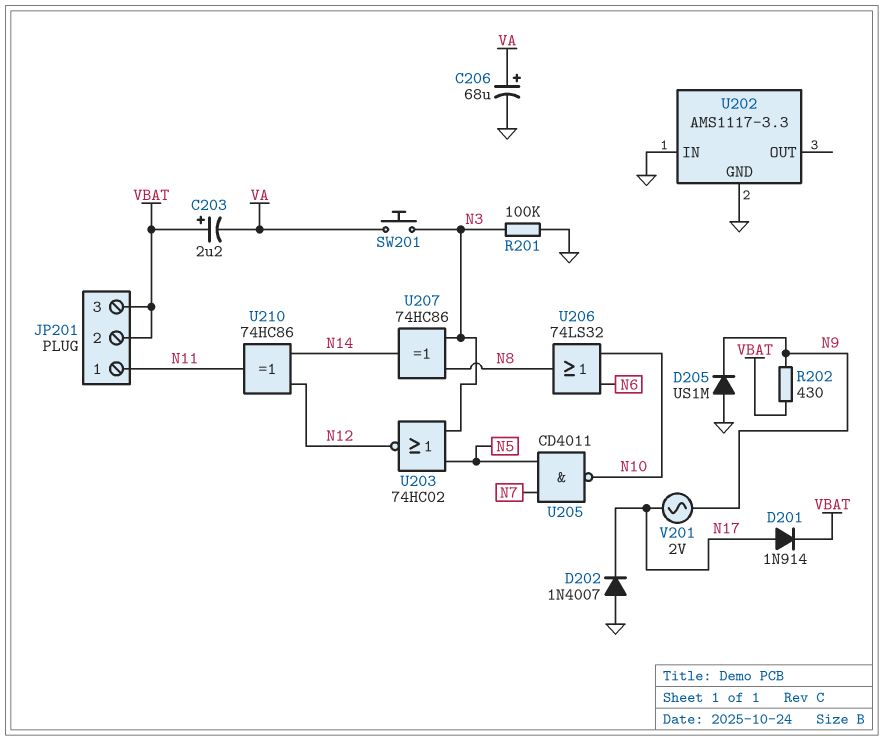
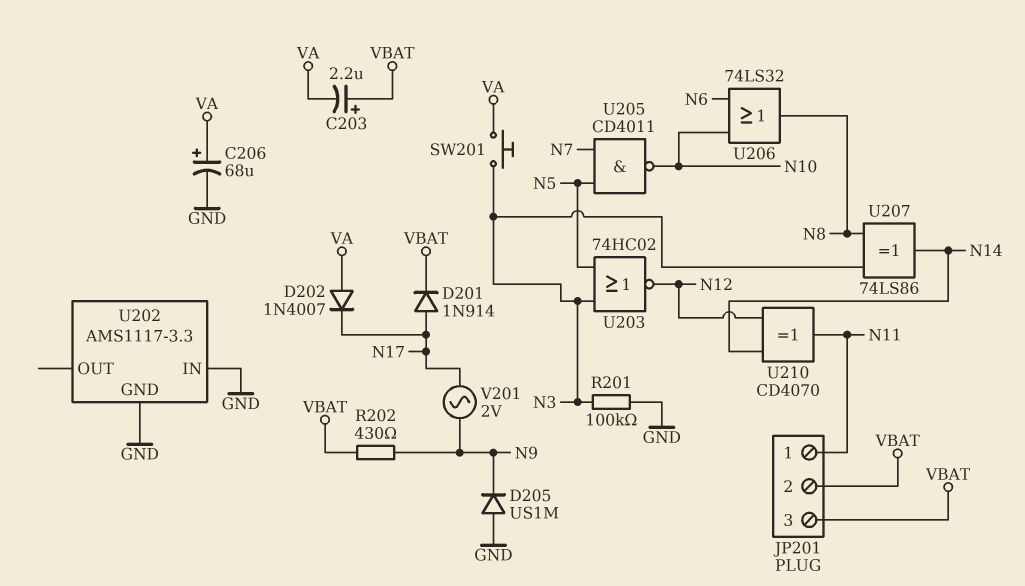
D202: diode 1N4007 (A GND, K N17) -> diode 1N4007 (A VA, K N17)
U207: XOR 74HC86 (in N3, in N8, out N14) -> XOR 74LS86 (in N3, in N8, out N14)
U210: XOR 74HC86 (in N12, in N14, out N11) -> XOR CD4070 (in N12, in N14, out N11)

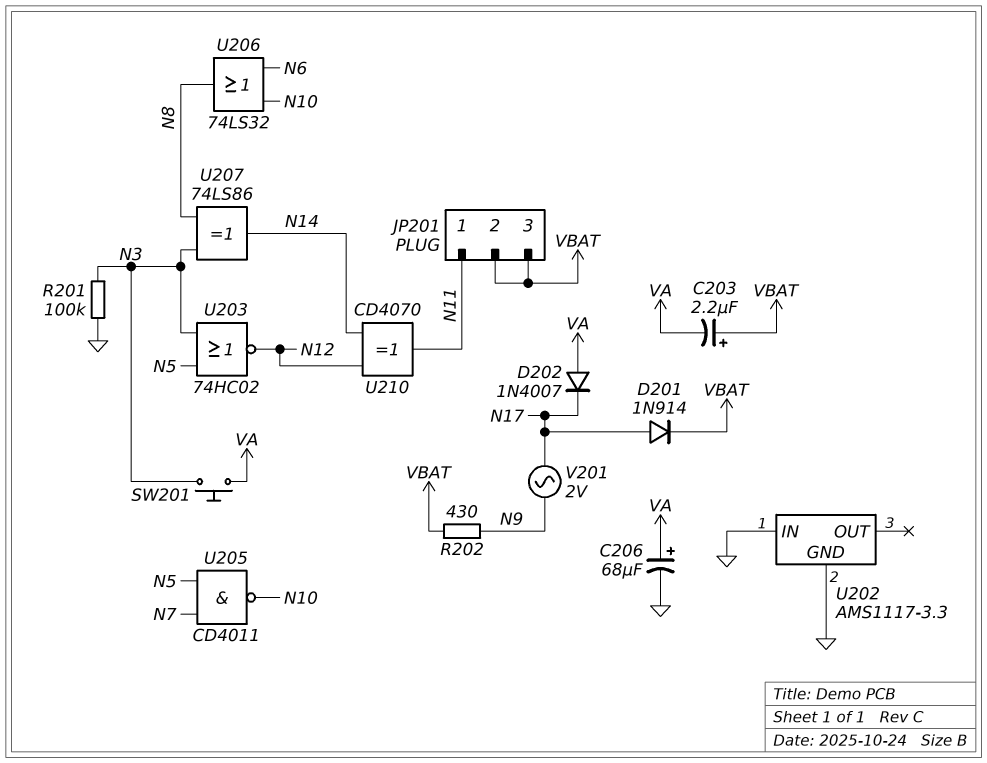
D205: diode US1M (A GND, K N9) -> none

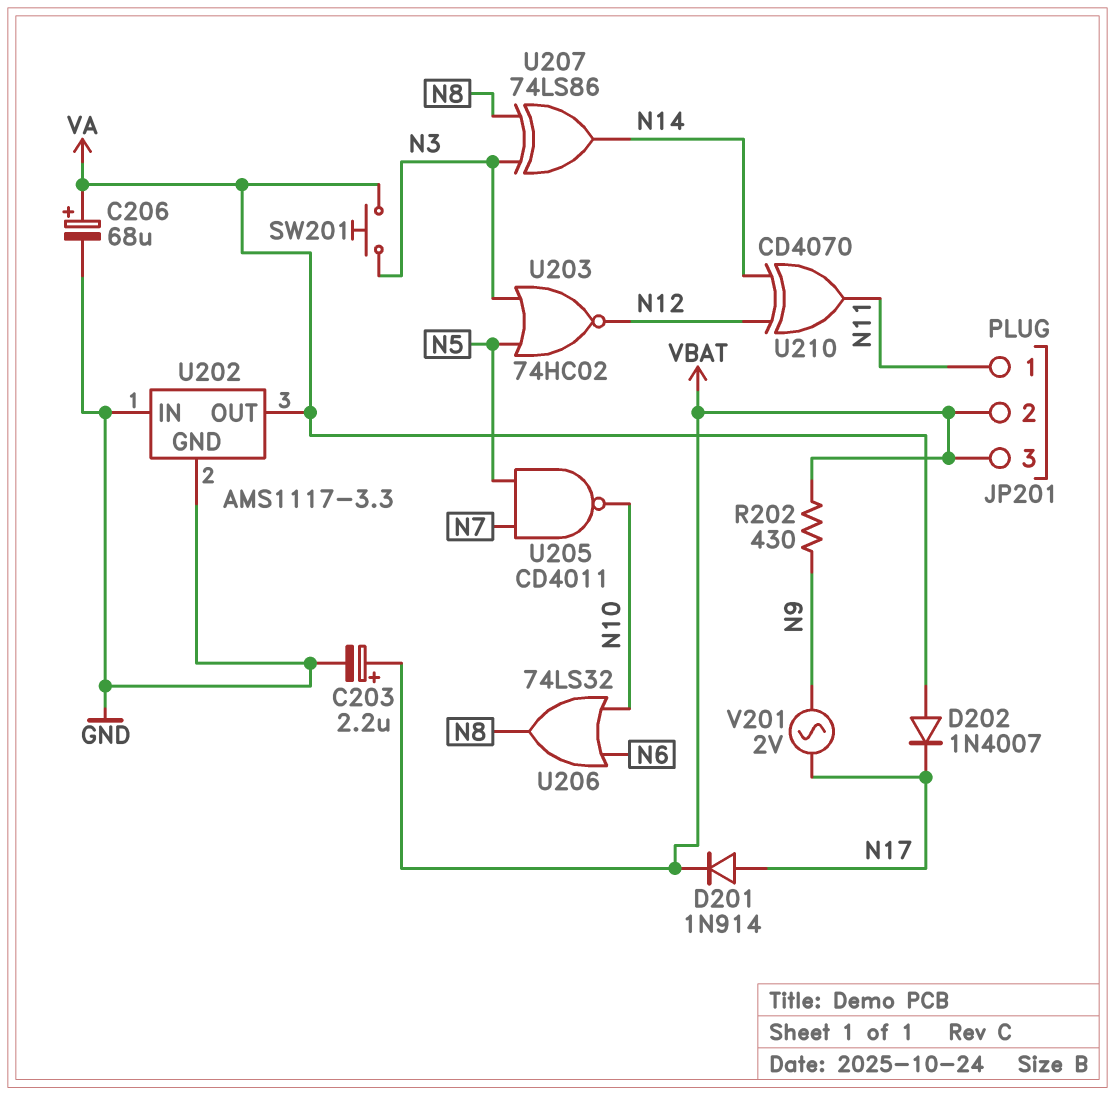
C203: 2.2uF (plus VBAT, minus VA) -> 2.2uF (plus VBAT, minus GND)
R201: 100k (GND, N3) -> none
U202 pin OUT: none -> VA

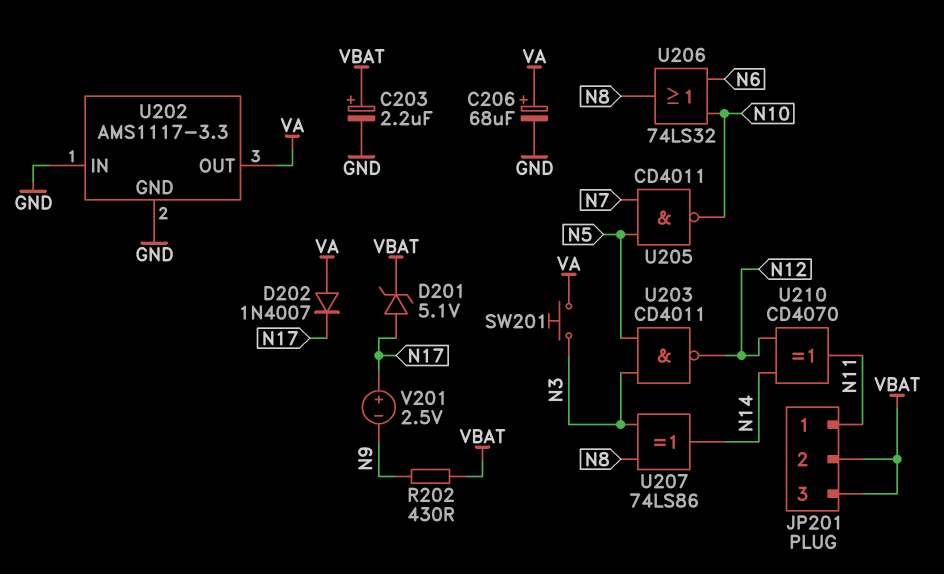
D201: diode 1N914 (A N17, K VBAT) -> zener 5.1V (A N17, K VBAT)
U203: NOR 74HC02 (in N3, in N5, out N12) -> NAND CD4011 (in N3, in N5, out N12)
V201: AC 2V (N9, N17) -> 2.5V (plus N17, minus N9)

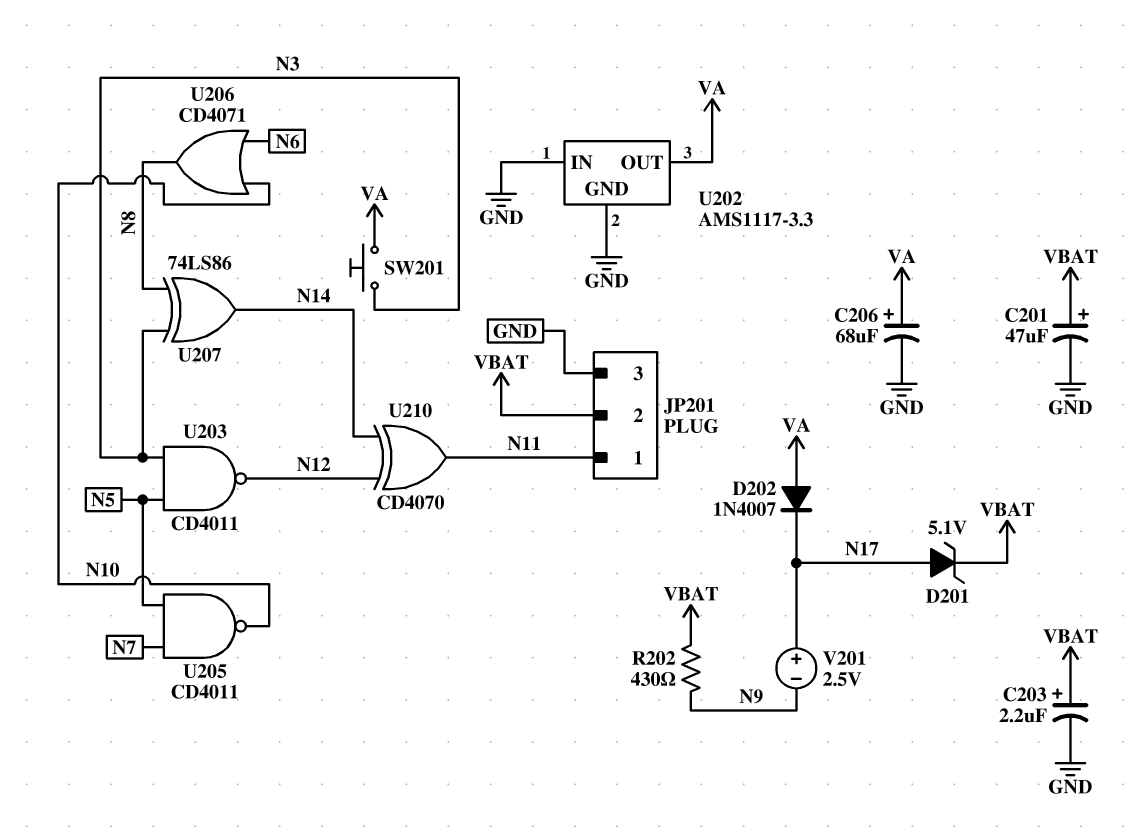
C201: none -> 47uF (plus VBAT, minus GND)
JP201 pin 3: VBAT -> GND
U206: OR 74LS32 (in N6, in N10, out N8) -> OR CD4071 (in N6, in N10, out N8)

